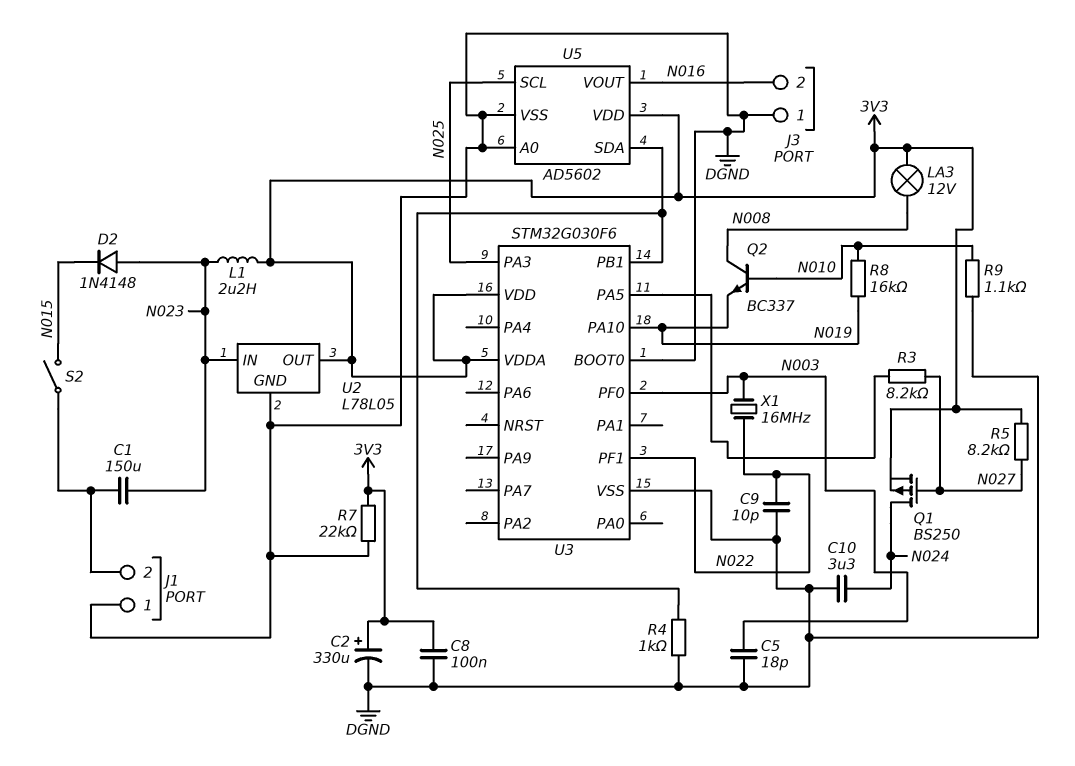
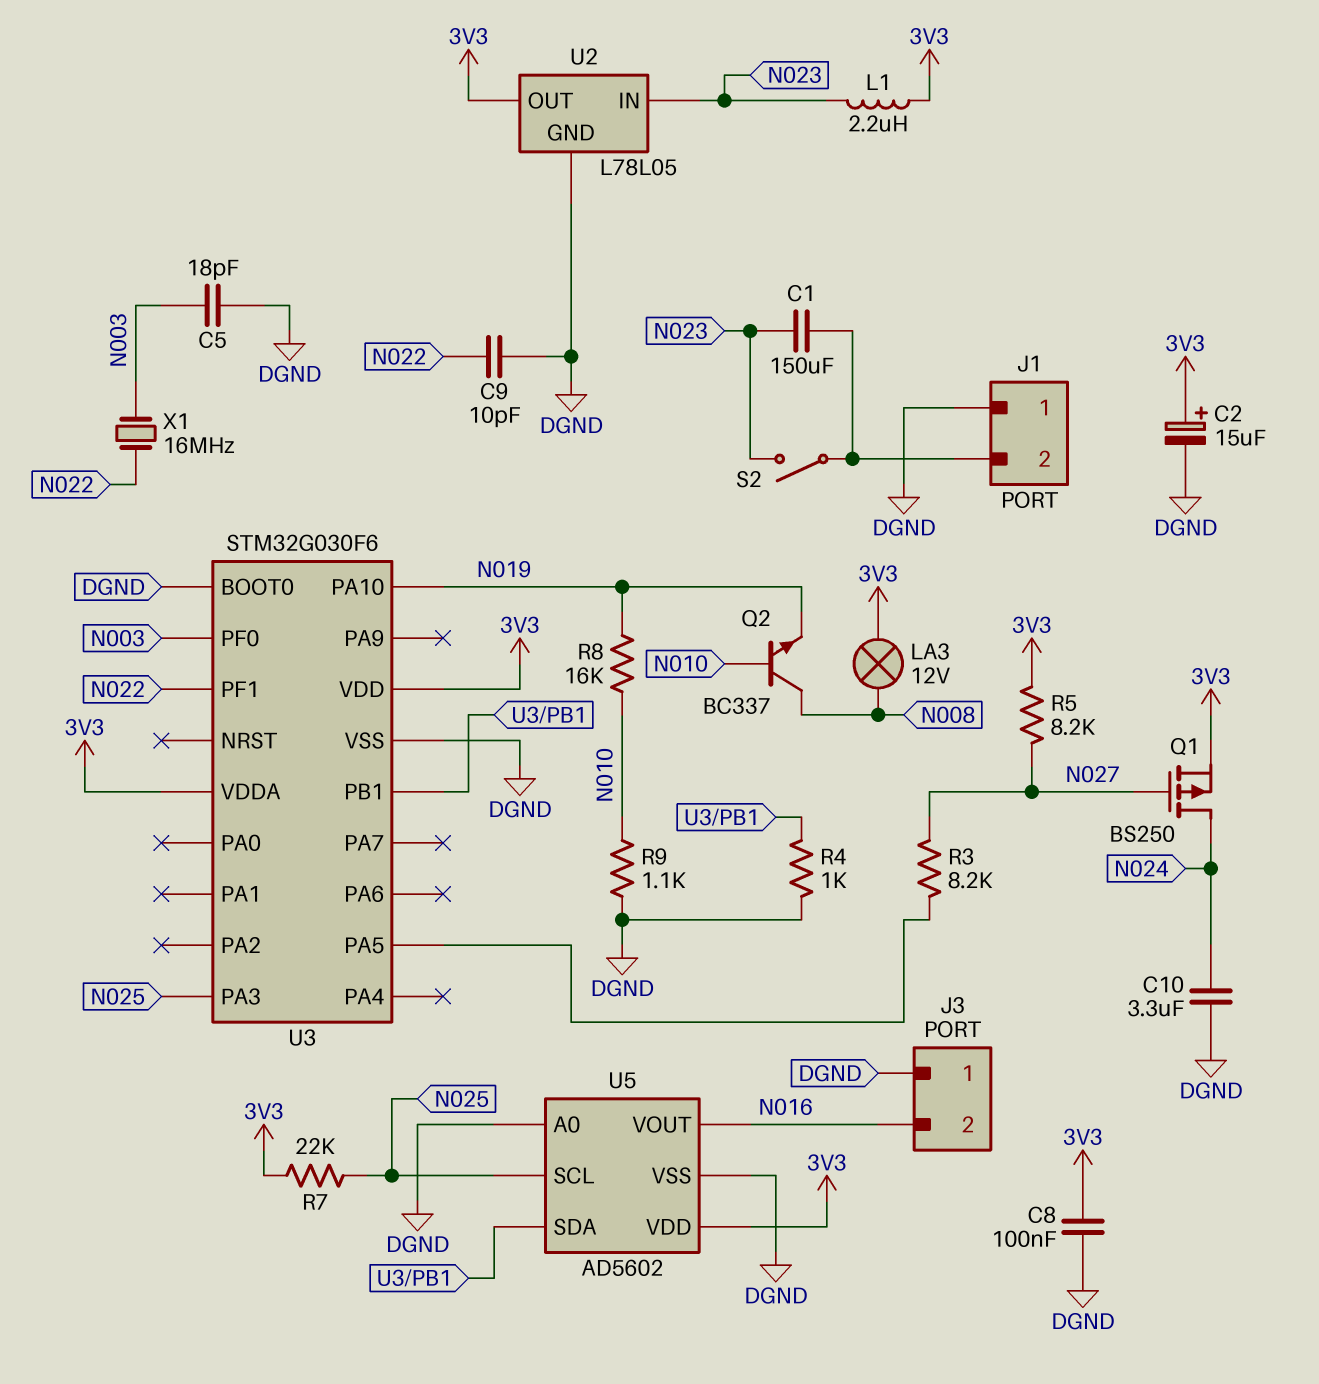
C2: 330uF (plus 3V3, minus DGND) -> 15uF (plus 3V3, minus DGND)
D2: diode 1N4148 (A N023, K N015) -> none
R7: 22k (3V3, DGND) -> 22k (3V3, N025)
S2: switch (J1/2, N015) -> switch (J1/2, N023)

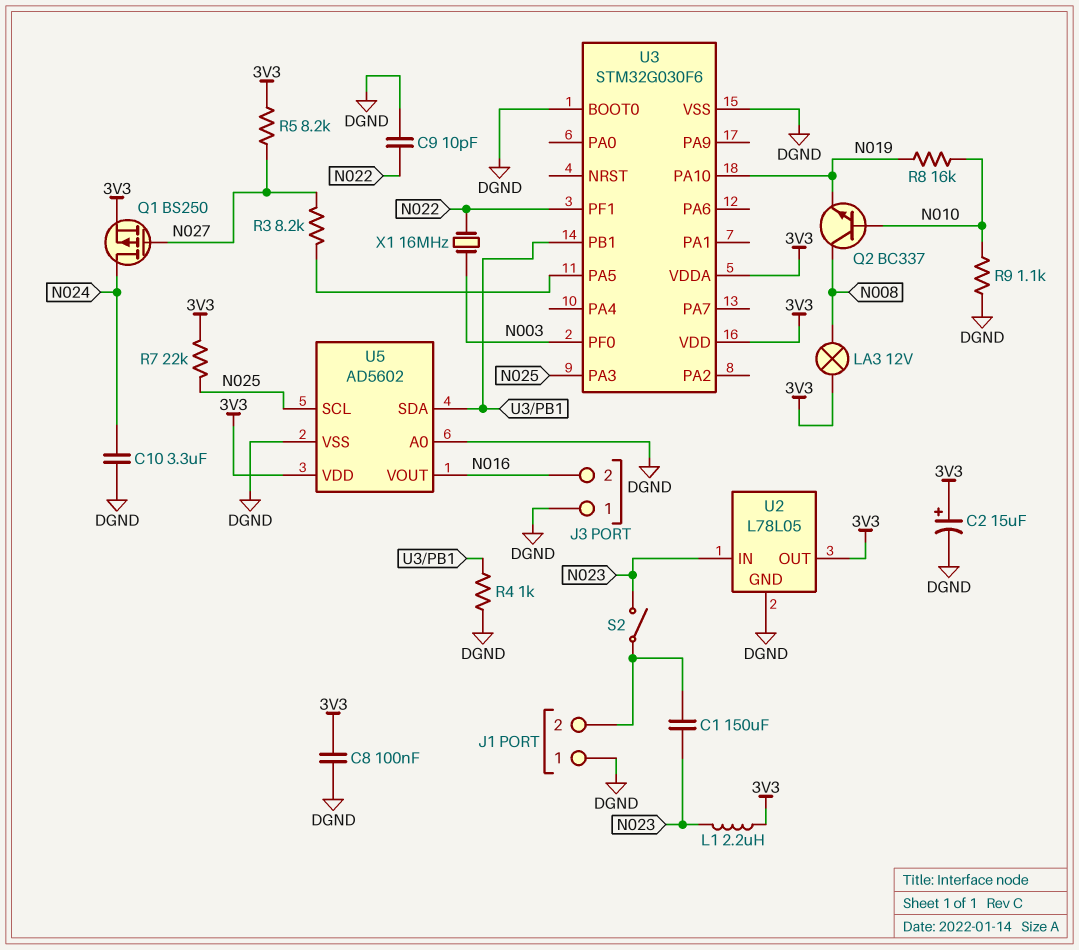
C5: 18pF (DGND, N003) -> none

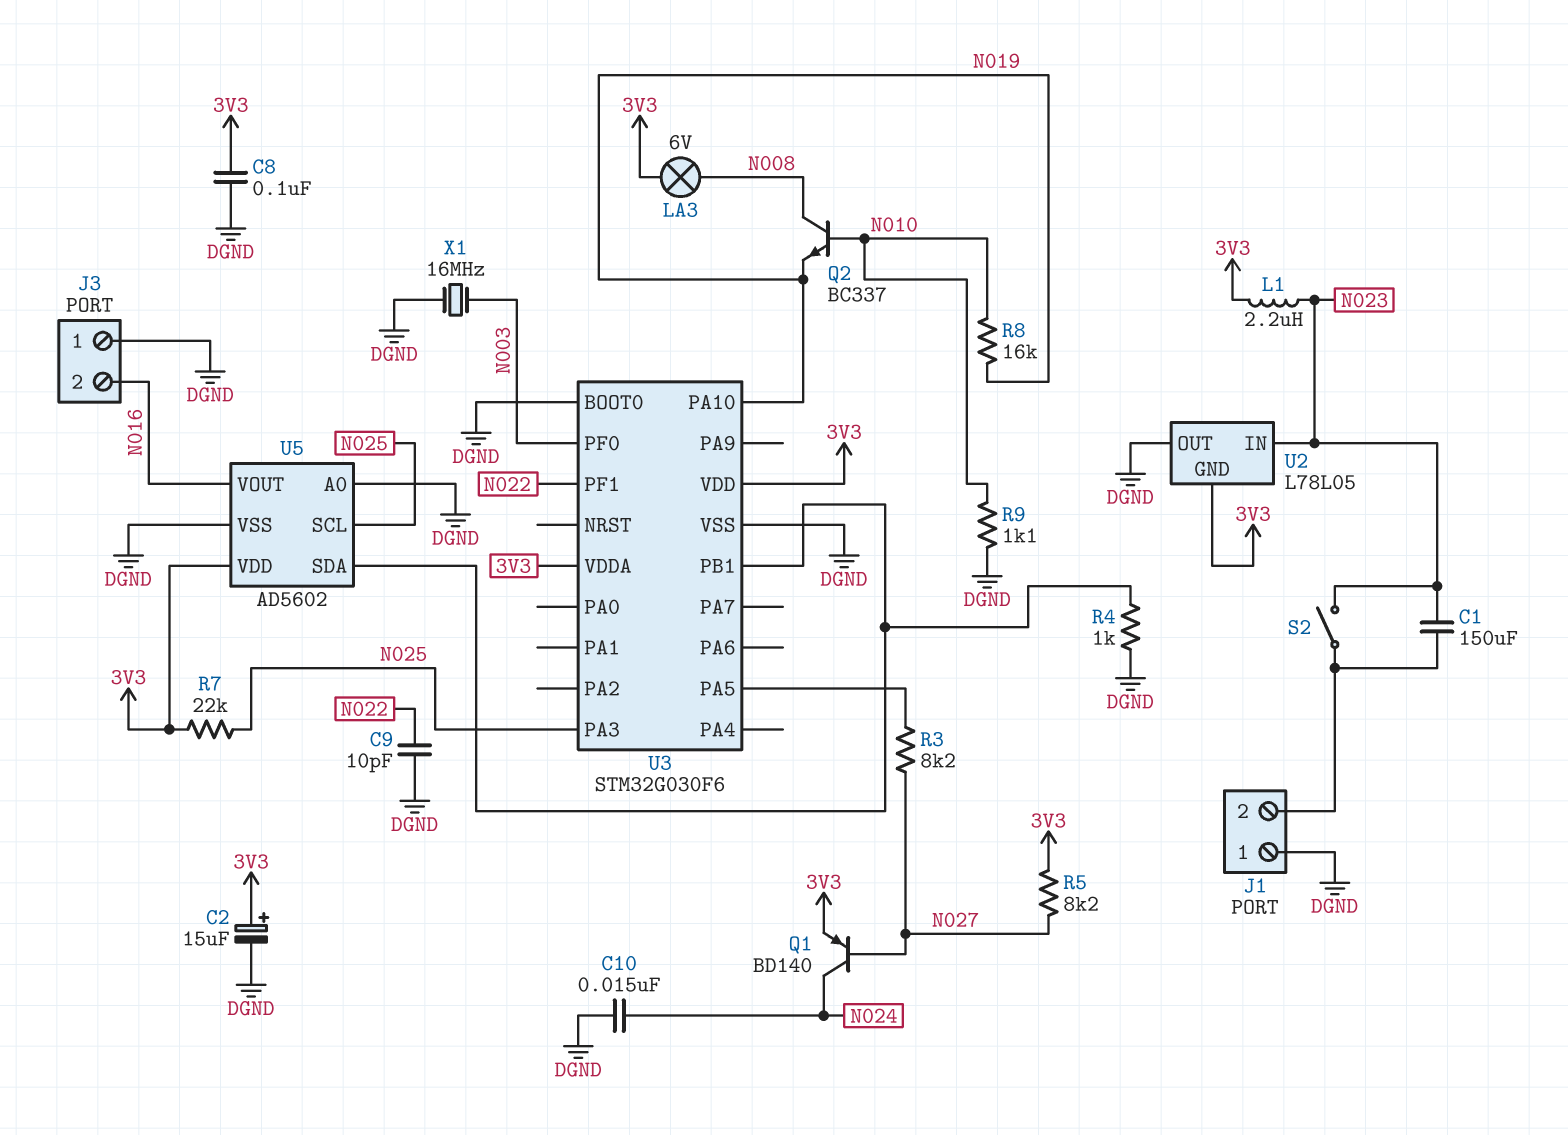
C10: 3.3uF (DGND, N024) -> 15nF (DGND, N024)
LA3: lamp 12V (3V3, N008) -> lamp 6V (3V3, N008)
Q1: PMOS BS250 (G N027, D N024, S 3V3) -> PNP BD140 (B N027, C N024, E 3V3)
U2 pin GND: DGND -> 3V3
U2 pin OUT: 3V3 -> DGND
X1: 16MHz (N003, N022) -> 16MHz (DGND, N003)

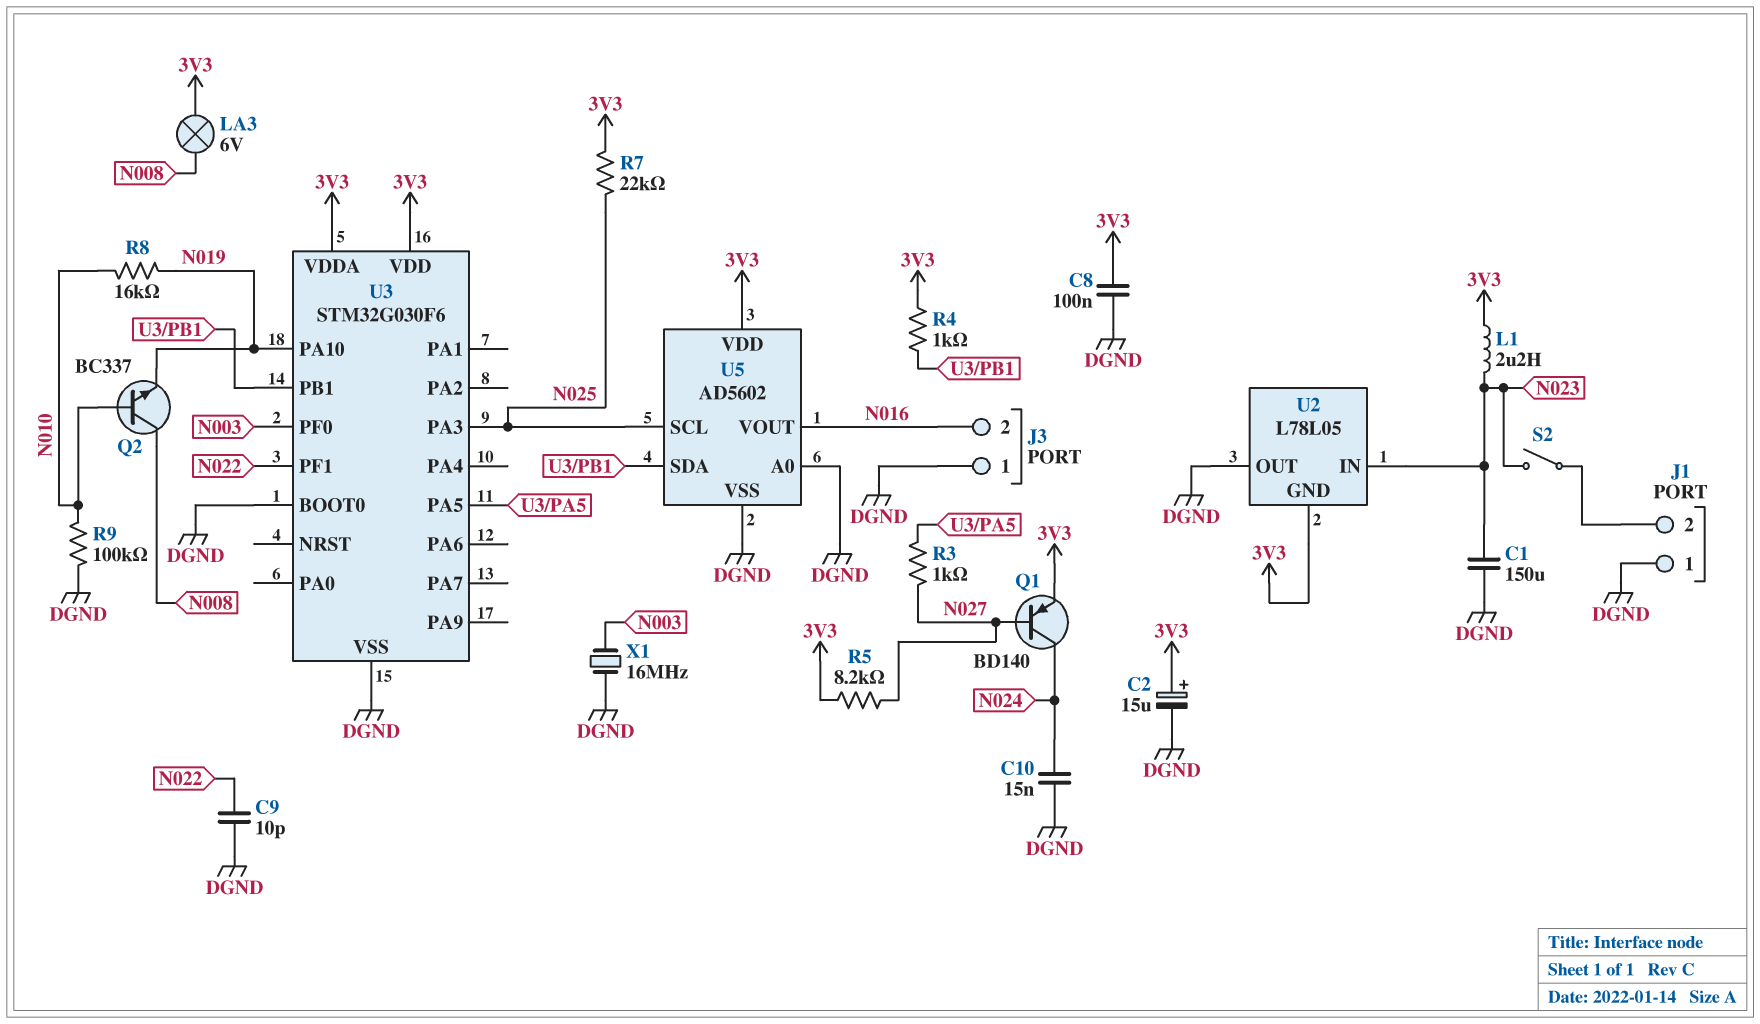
C1: 150uF (J1/2, N023) -> 150uF (DGND, N023)
R3: 8.2k (N027, U3/PA5) -> 1k (N027, U3/PA5)
R4: 1k (DGND, U3/PB1) -> 1k (3V3, U3/PB1)
R9: 1.1k (DGND, N010) -> 100k (DGND, N010)

